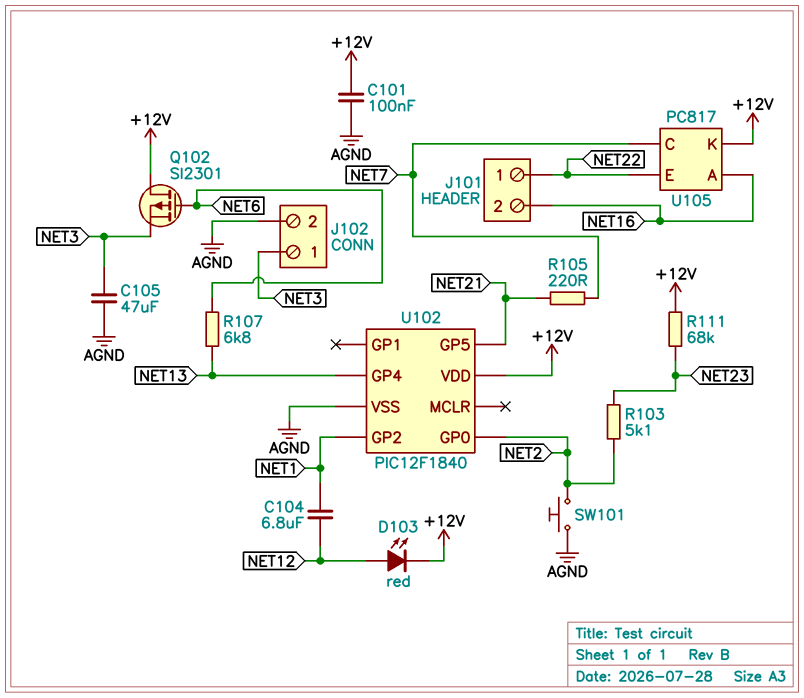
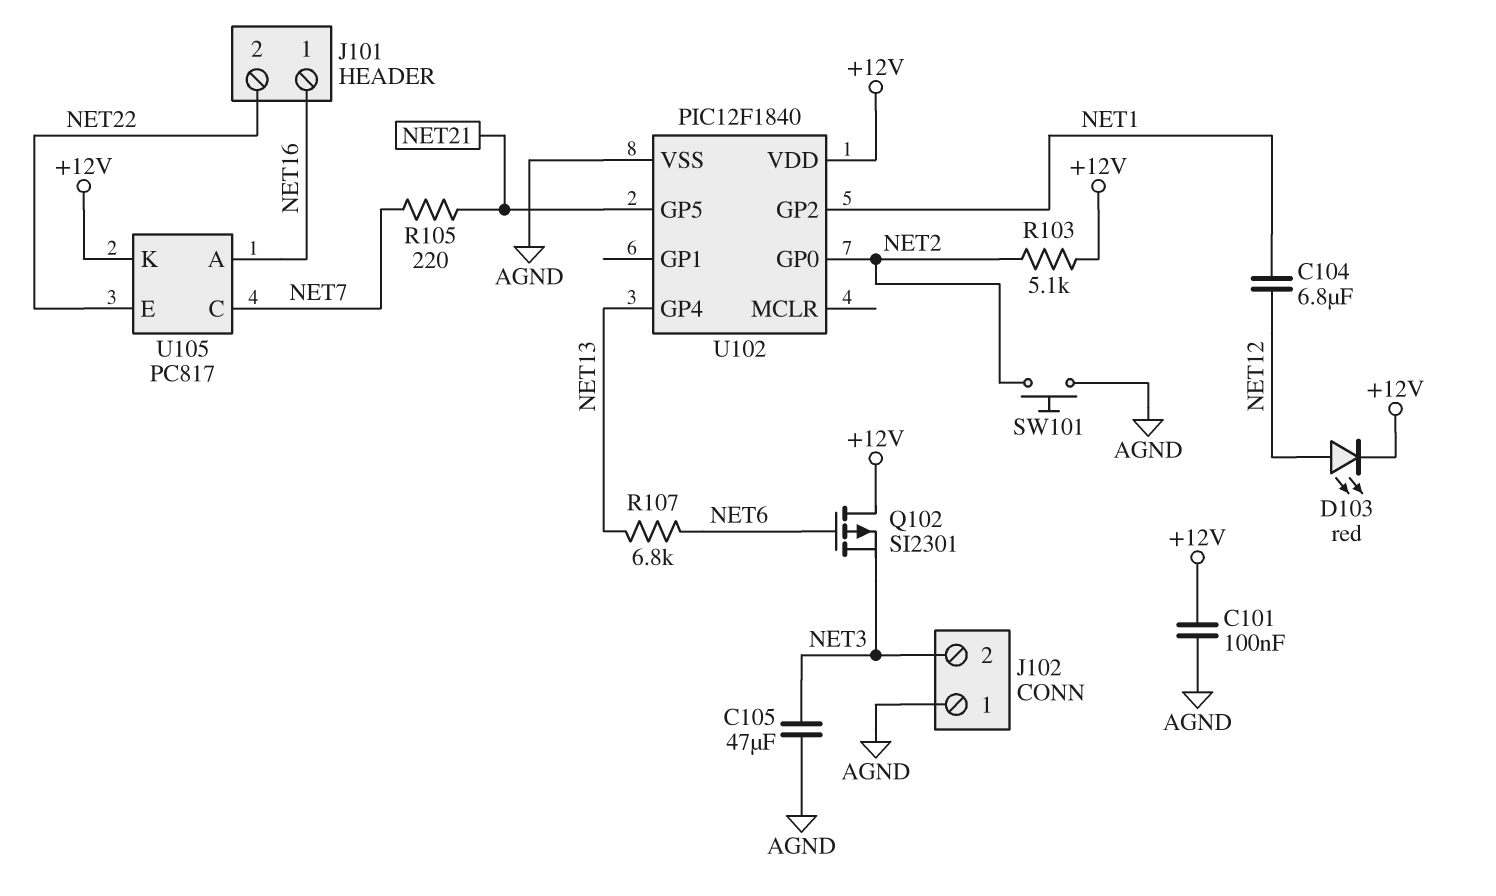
J101 pin 1: NET22 -> NET16
J101 pin 2: NET16 -> NET22
J102 pin 1: NET3 -> AGND
J102 pin 2: AGND -> NET3
R103: 5.1k (NET2, NET23) -> 5.1k (+12V, NET2)
R111: 68k (+12V, NET23) -> none

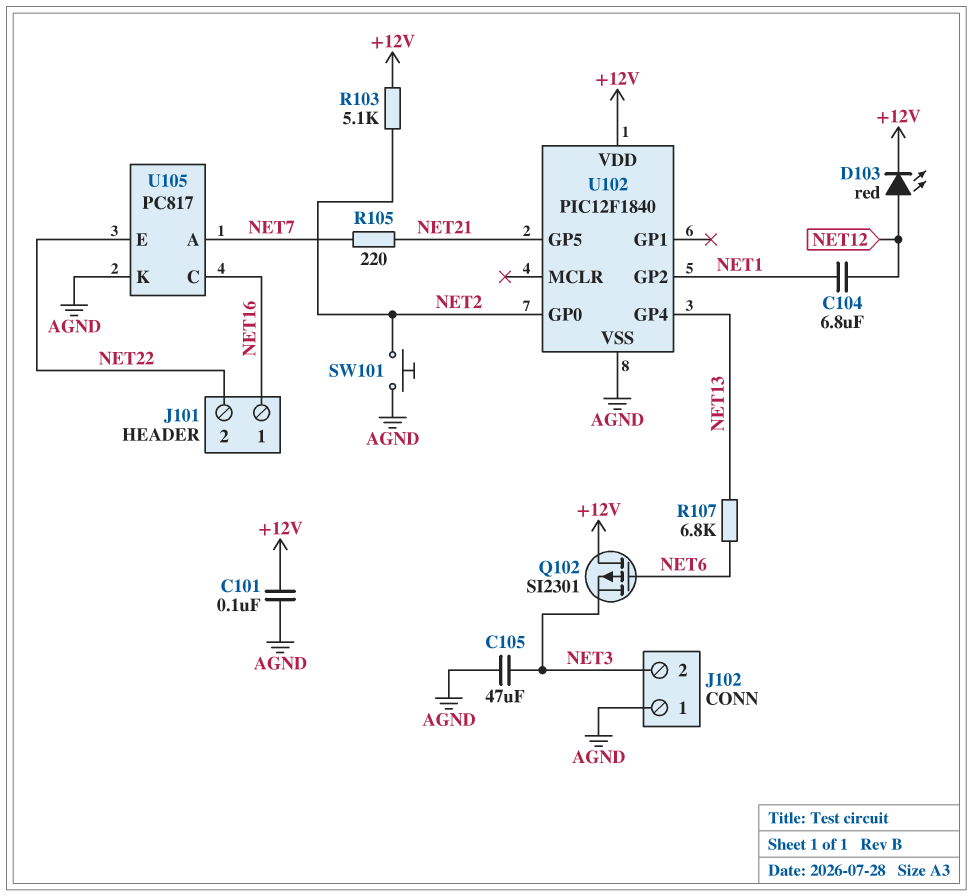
U105 pin A: NET16 -> NET7
U105 pin C: NET7 -> NET16
U105 pin K: +12V -> AGND

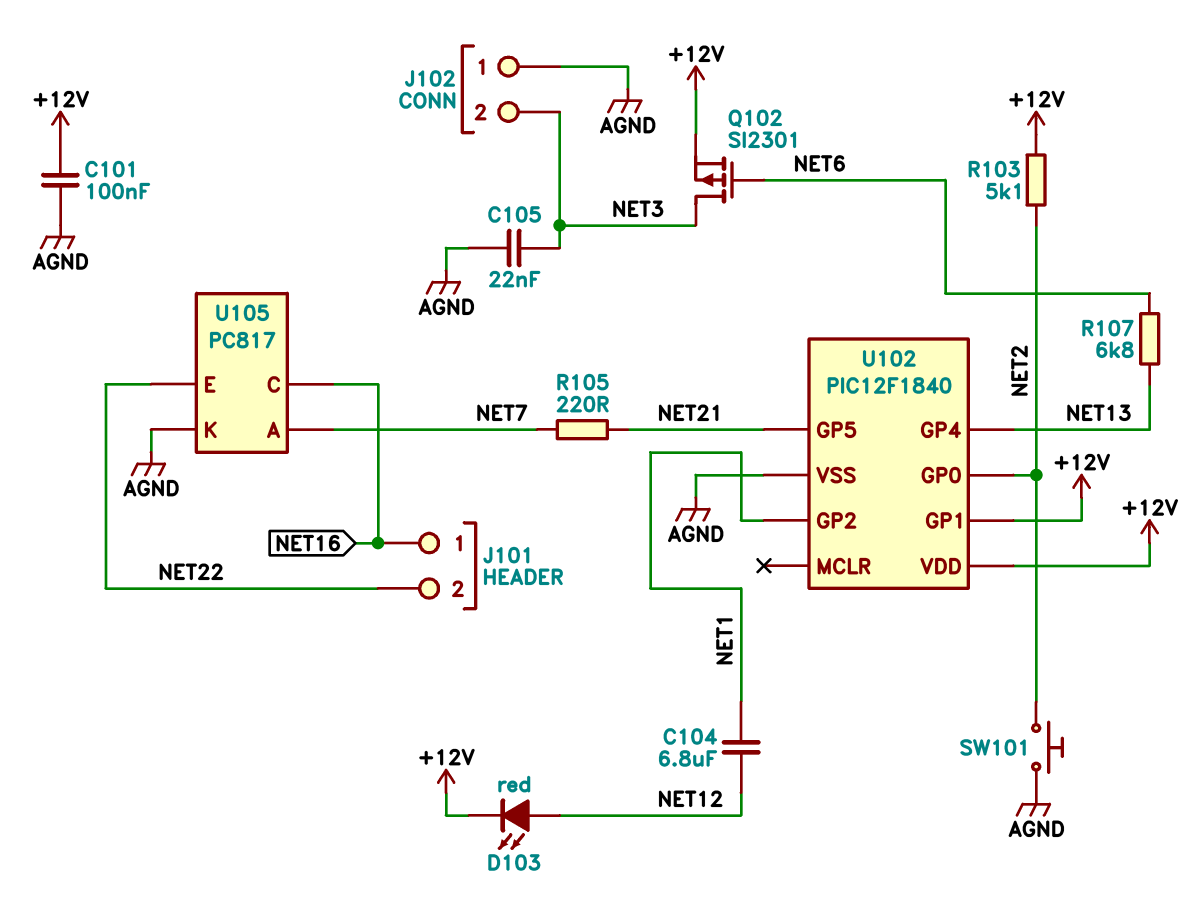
C105: 47uF (AGND, NET3) -> 22nF (AGND, NET3)
Q102: PMOS SI2301 (G NET6, D +12V, S NET3) -> PMOS SI2301 (G NET6, D NET3, S +12V)
U102 pin GP1: none -> +12V

